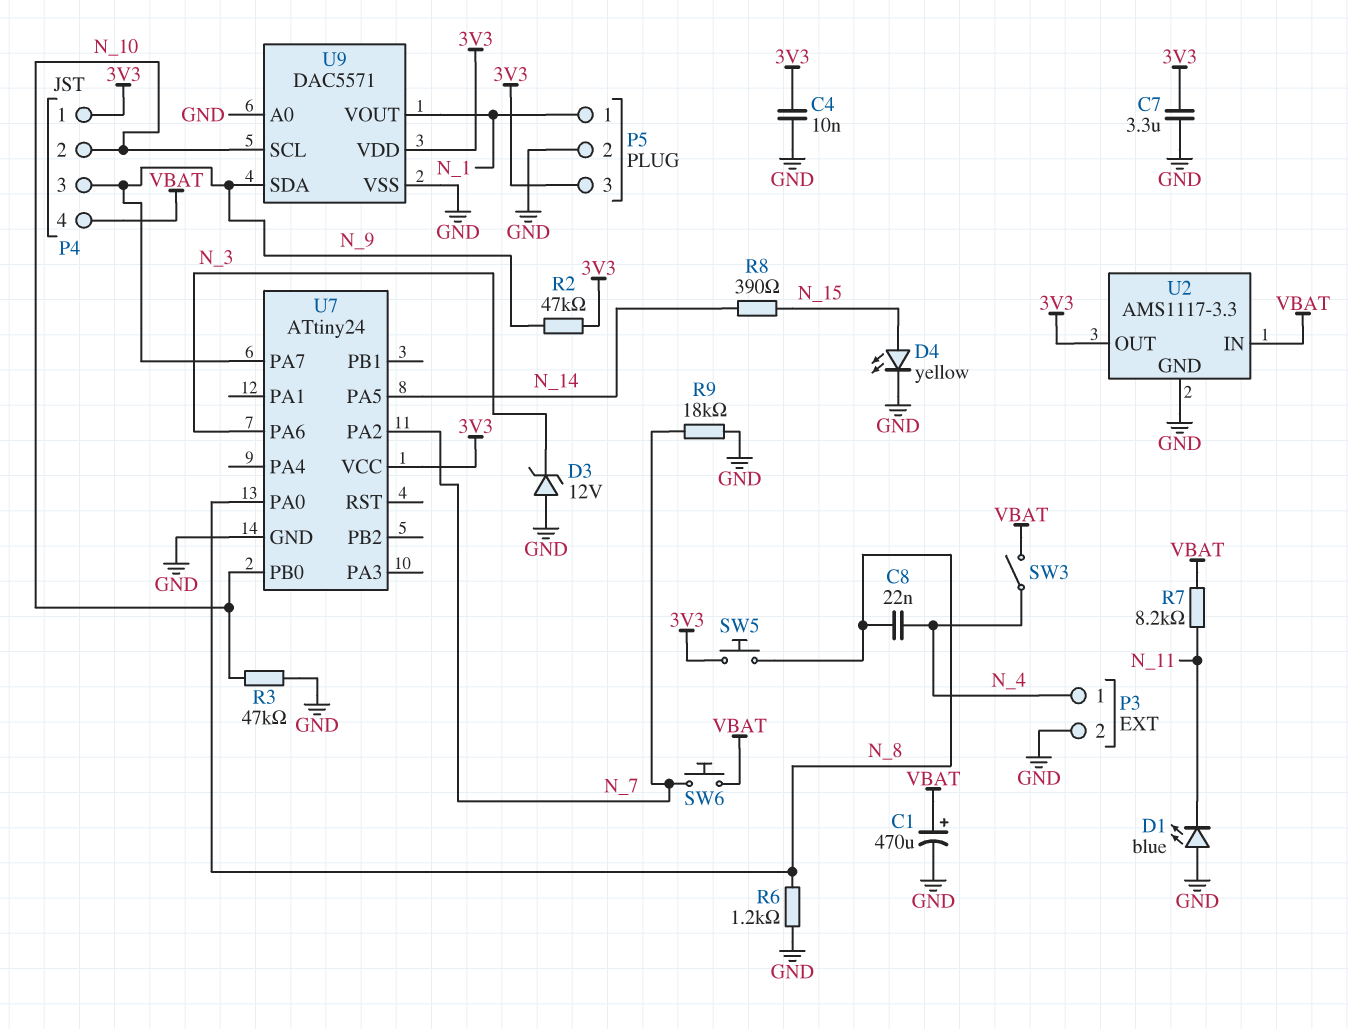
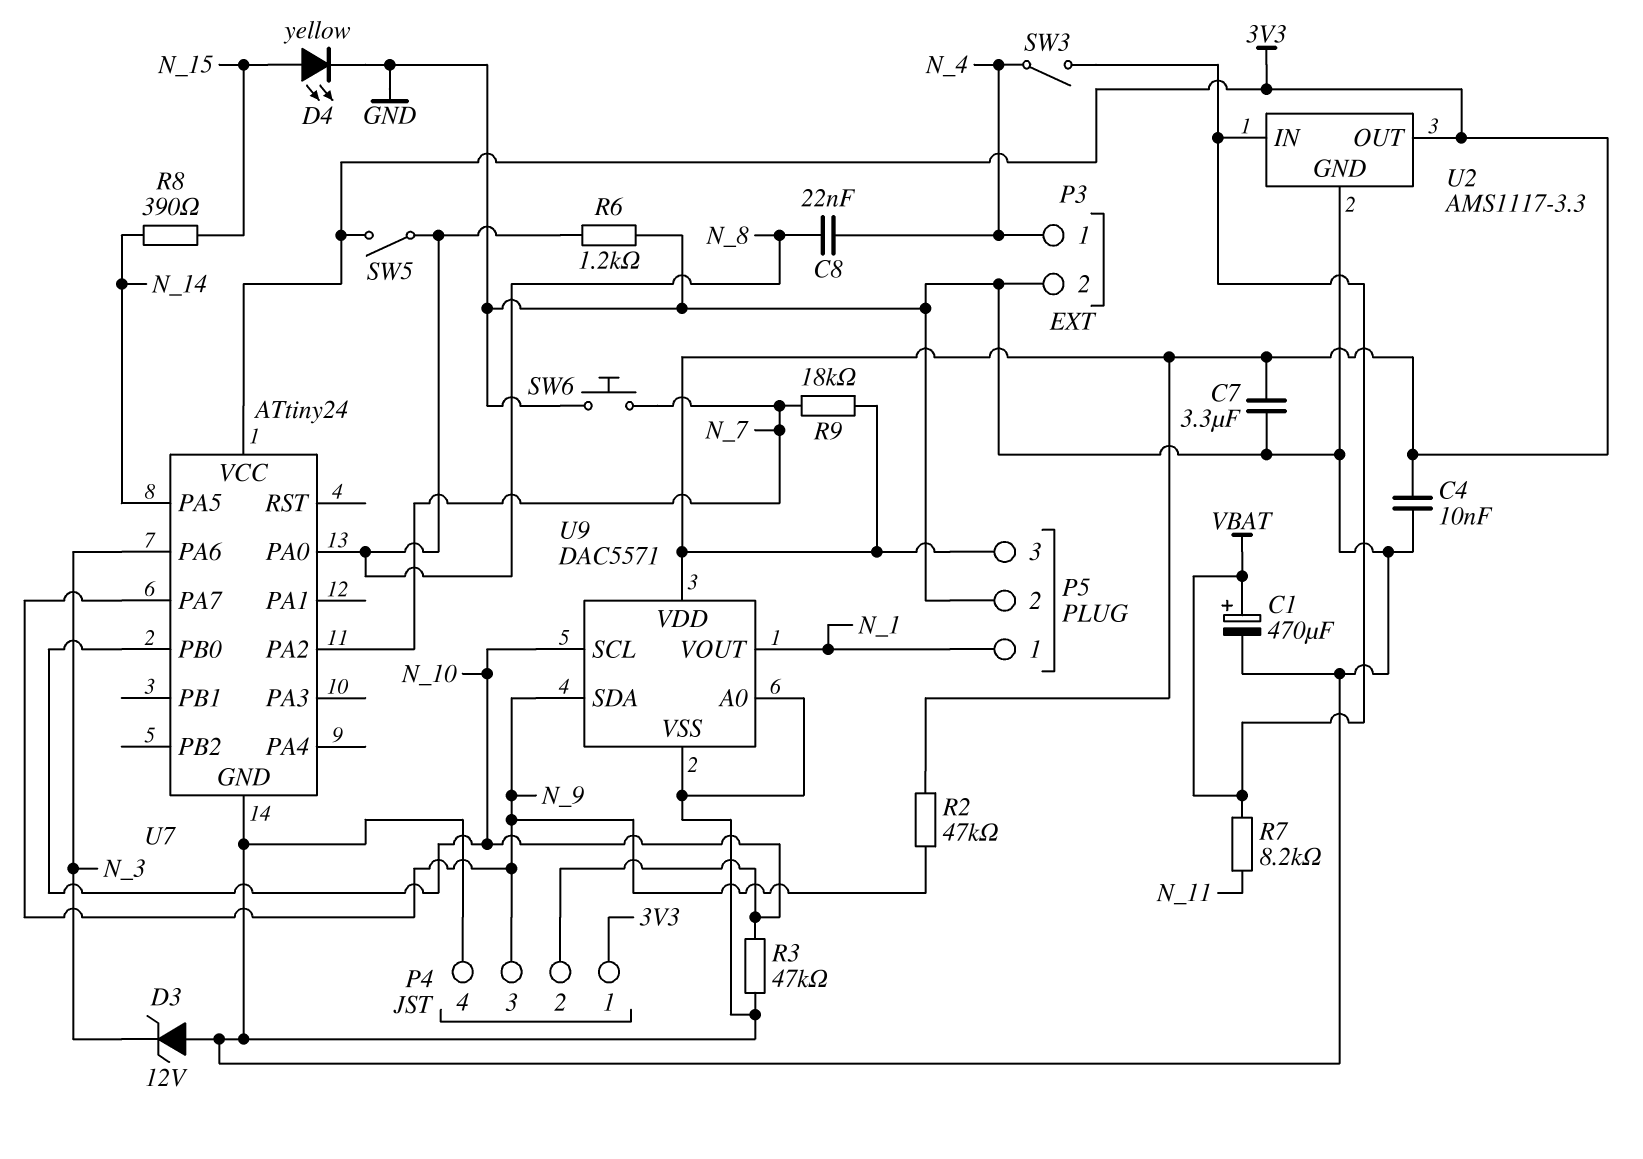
D1: LED blue (A GND, K N_11) -> none
P4 pin 4: VBAT -> GND
R9: 18k (GND, N_7) -> 18k (3V3, N_7)
SW5: button (3V3, N_8) -> switch (3V3, N_8)
SW6: button (N_7, VBAT) -> button (GND, N_7)

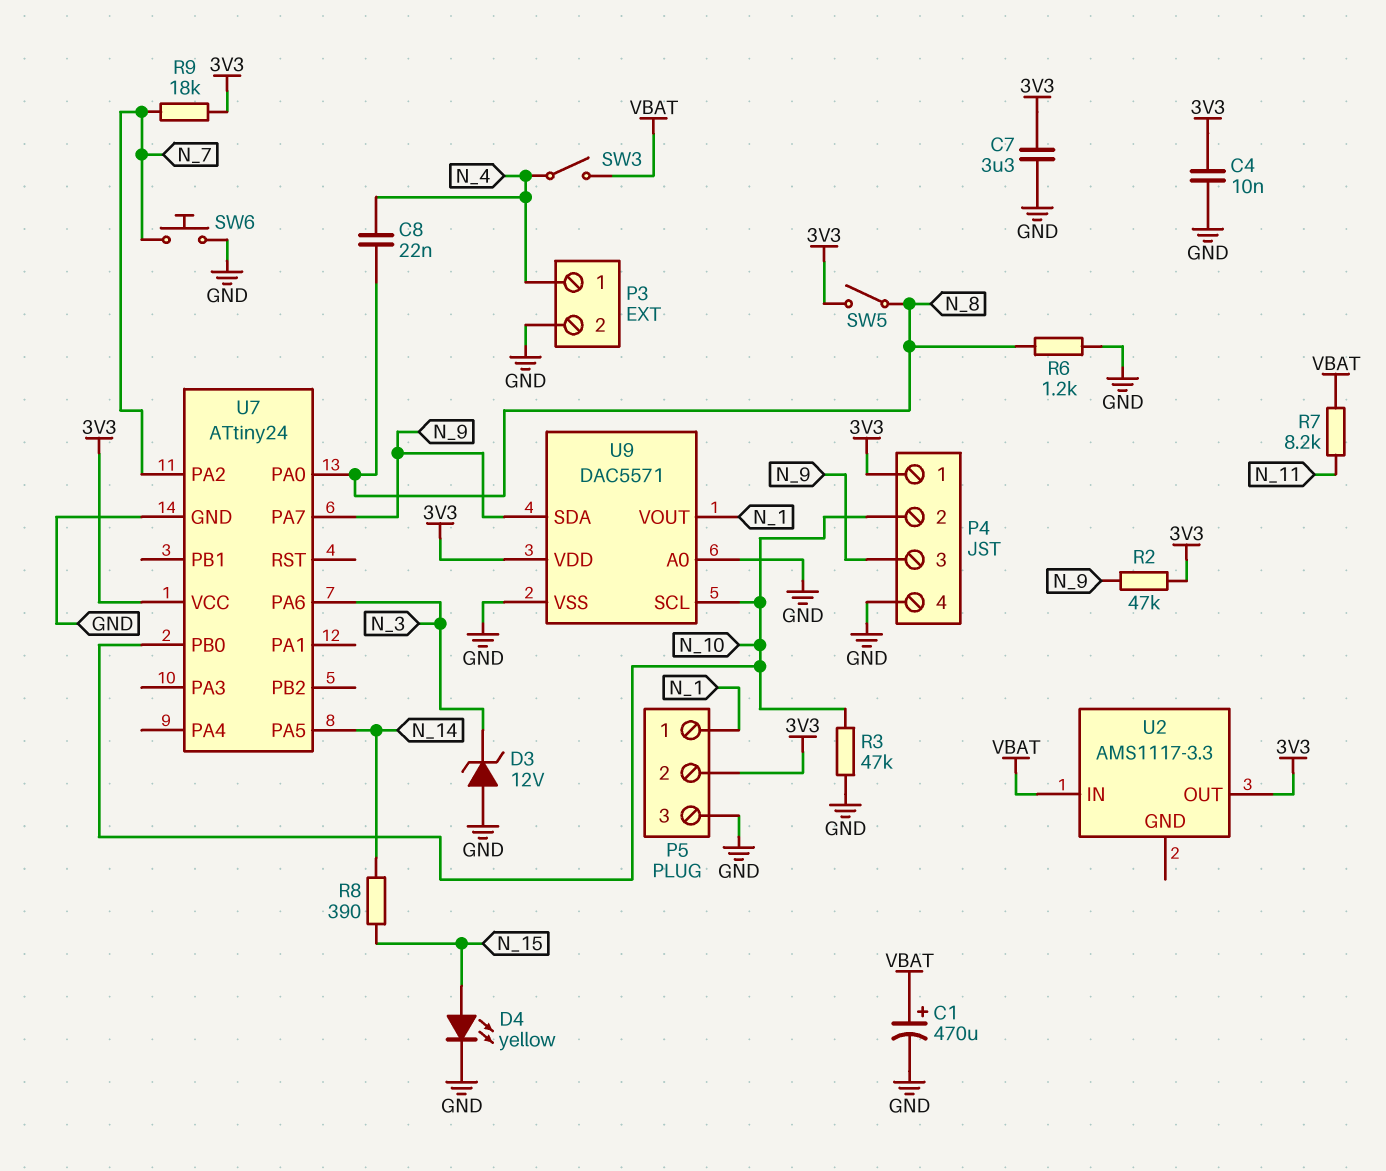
P5 pin 2: GND -> 3V3
P5 pin 3: 3V3 -> GND
U2 pin GND: GND -> none

